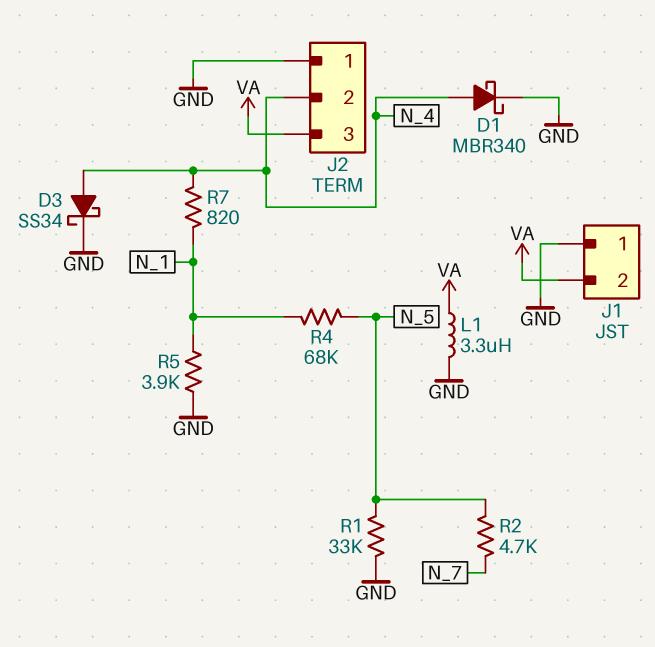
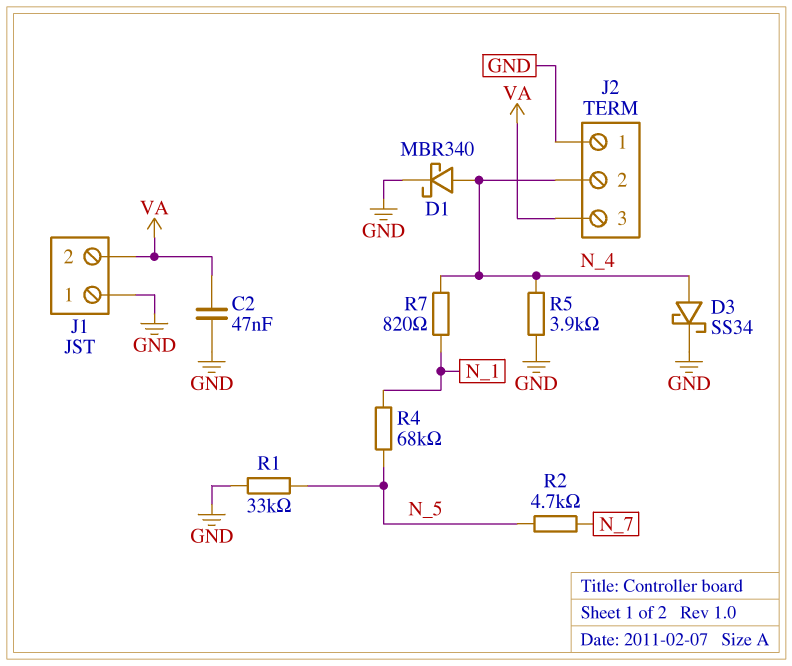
C2: none -> 47nF (GND, VA)
L1: 3.3uH (GND, VA) -> none
R5: 3.9k (GND, N_1) -> 3.9k (GND, N_4)

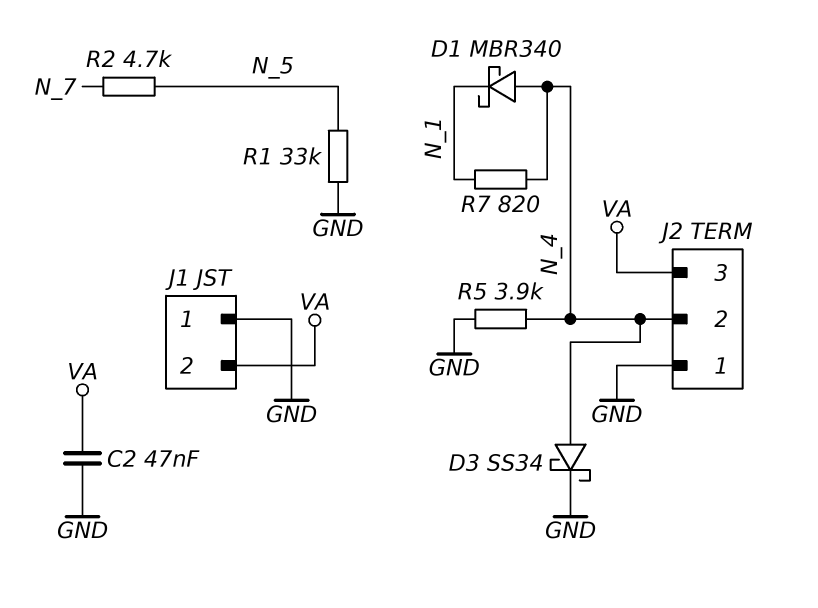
D1: schottky MBR340 (A N_4, K GND) -> schottky MBR340 (A N_4, K N_1)
R4: 68k (N_1, N_5) -> none

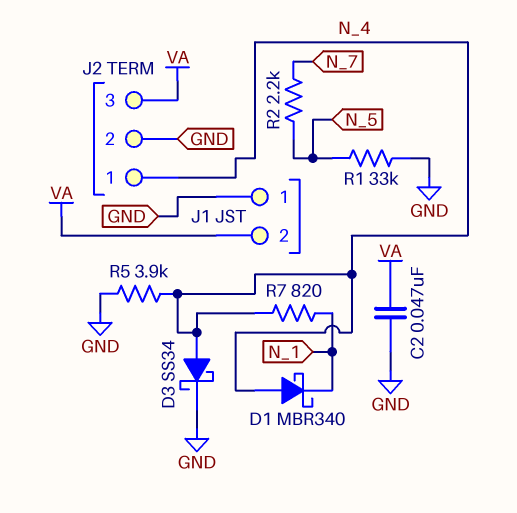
J2 pin 1: GND -> N_4
J2 pin 2: N_4 -> GND
R2: 4.7k (N_5, N_7) -> 2.2k (N_5, N_7)

